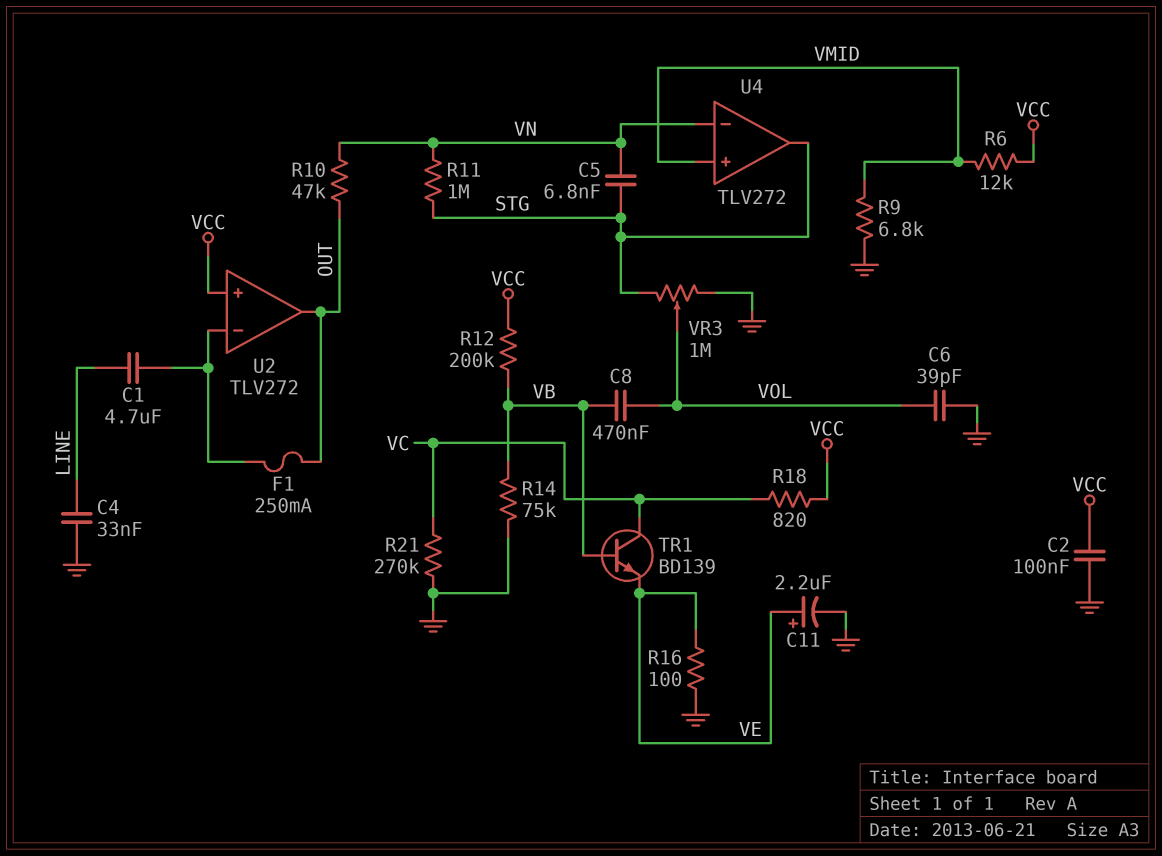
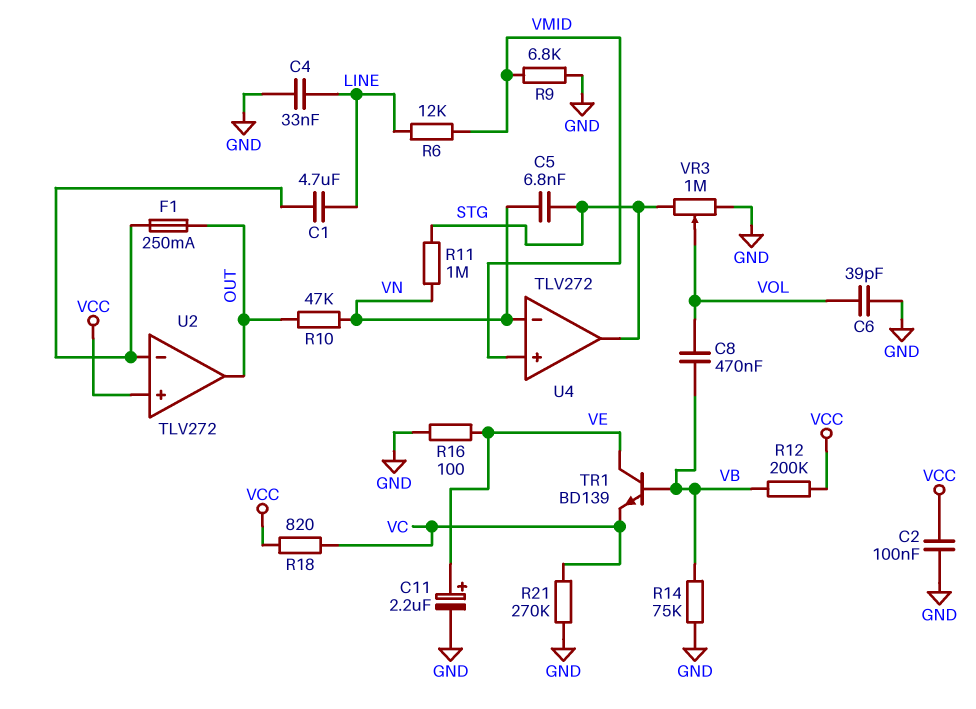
R6: 12k (VCC, VMID) -> 12k (LINE, VMID)
TR1: NPN BD139 (B VB, C VC, E VE) -> NPN BD139 (B VB, C VE, E VC)

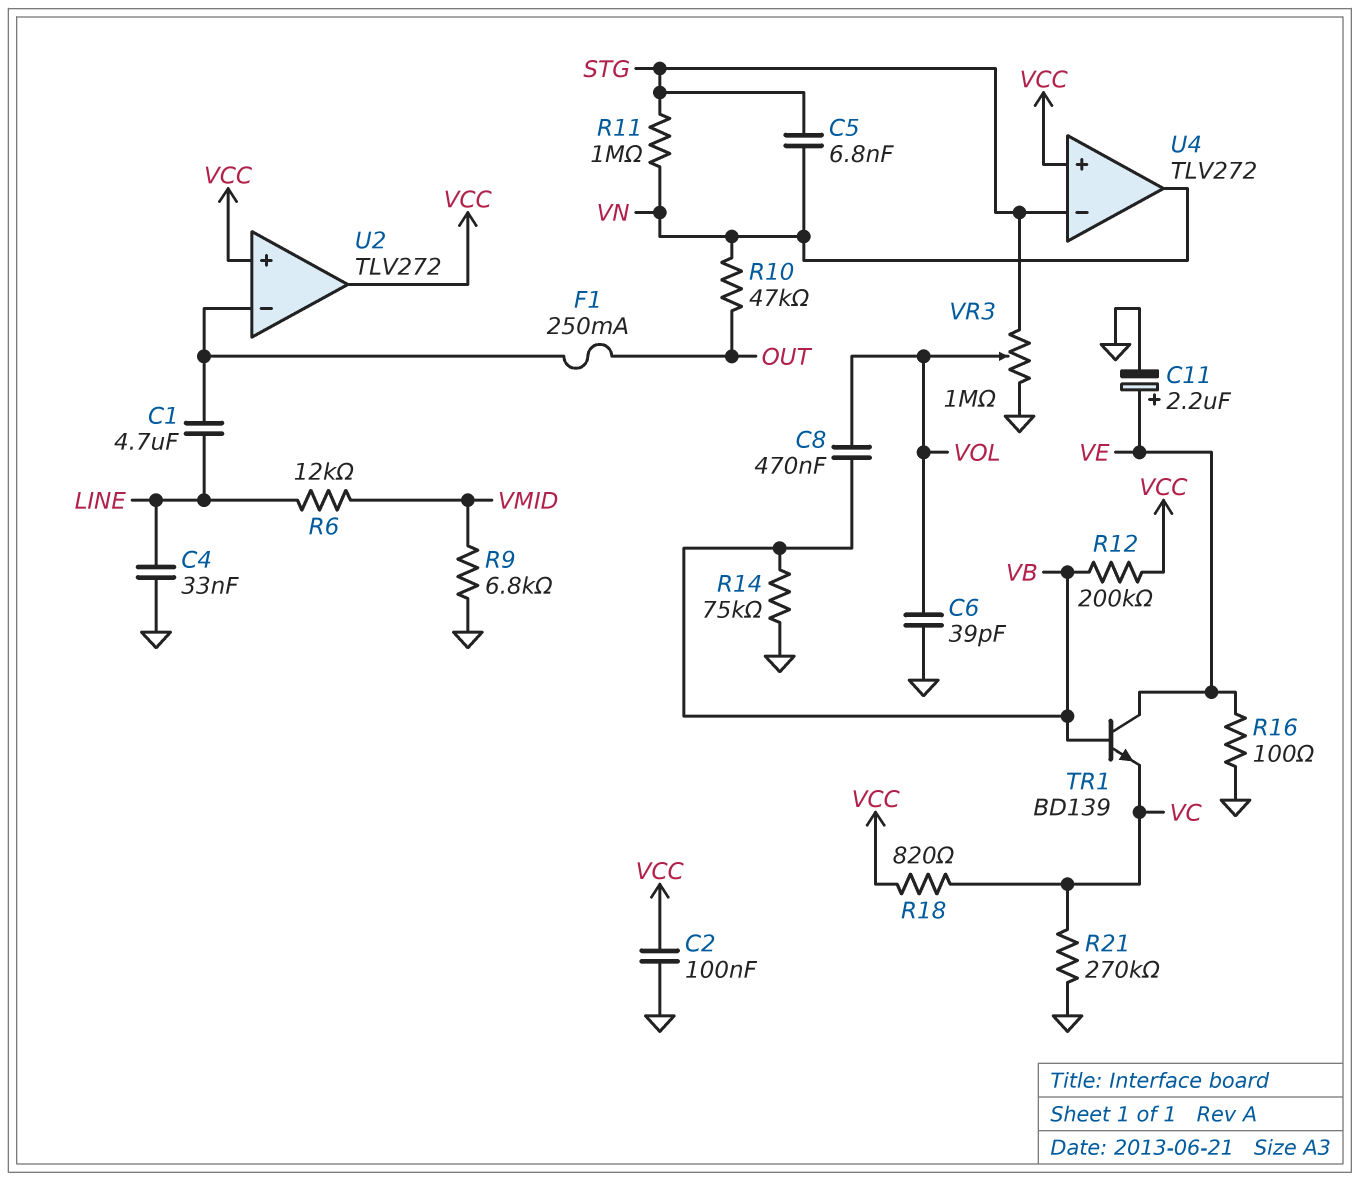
U2 pin out: OUT -> VCC
U4 pin in+: VMID -> VCC
U4 pin in-: VN -> STG
U4 pin out: STG -> VN

